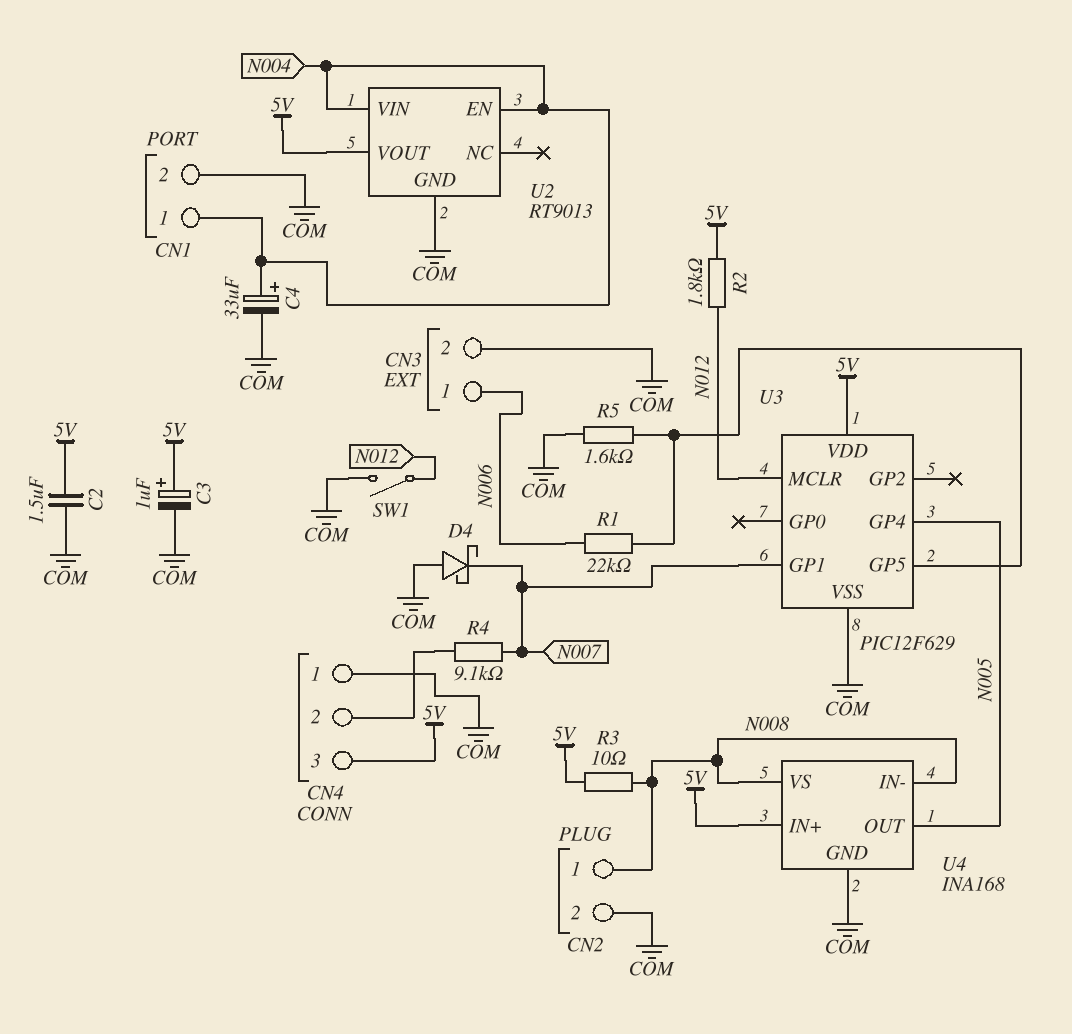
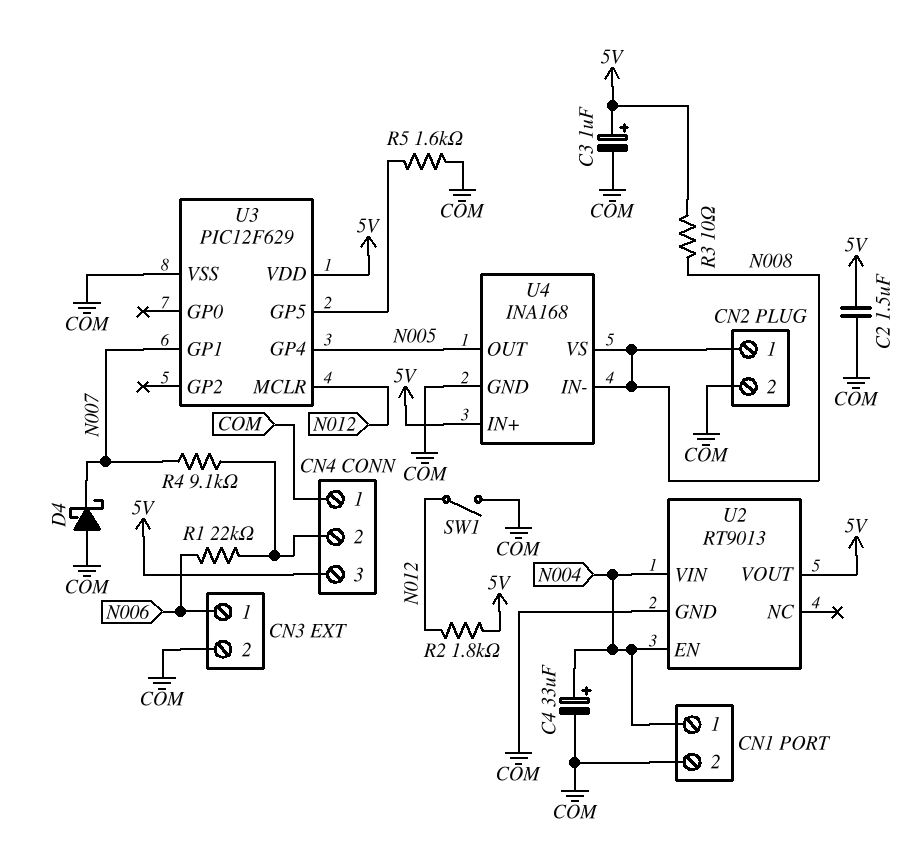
R1: 22k (N006, U3/GP5) -> 22k (CN4/2, N006)

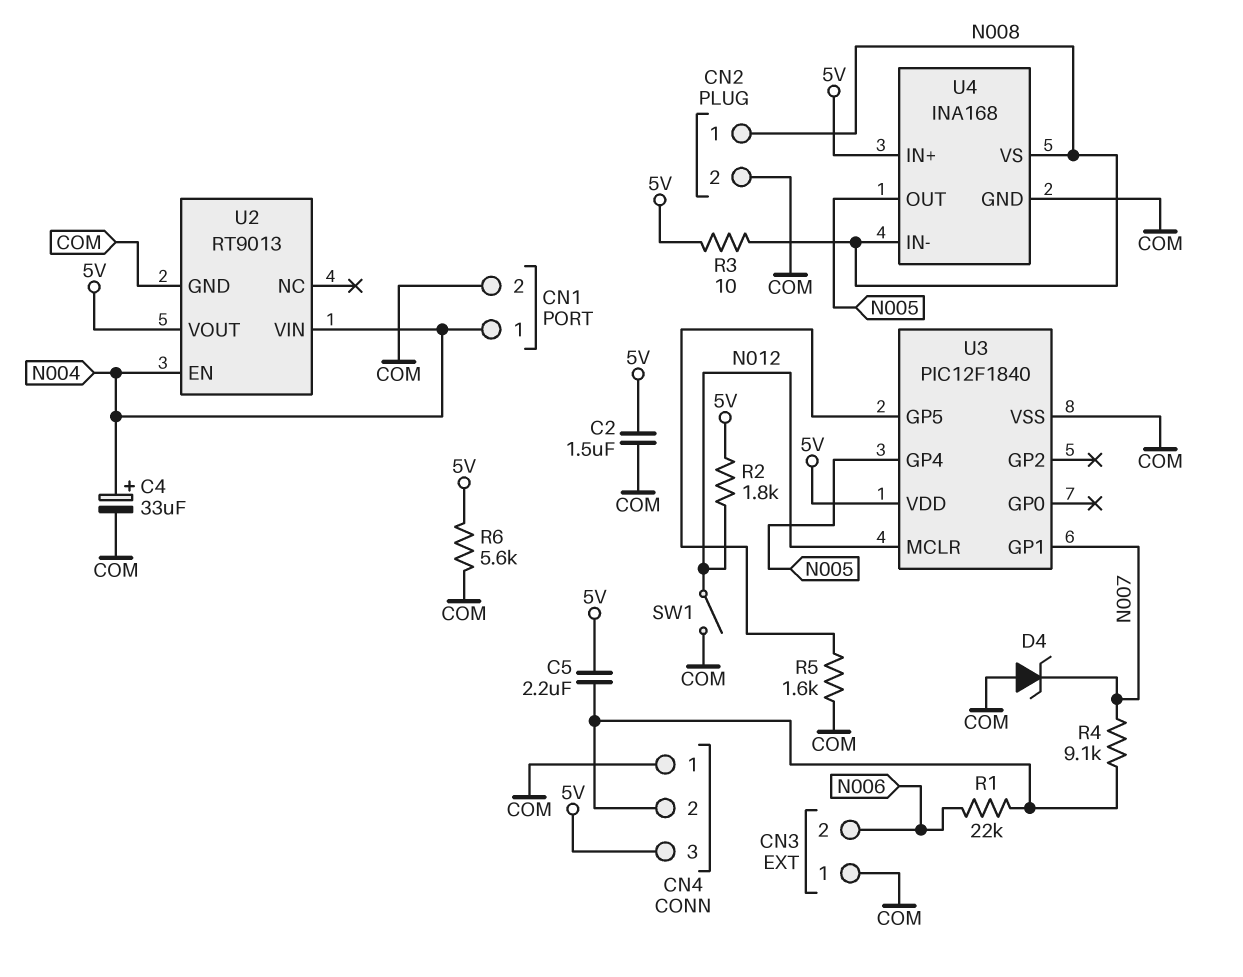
C3: 1uF (plus 5V, minus COM) -> none
C5: none -> 2.2uF (5V, CN4/2)
CN3 pin 1: N006 -> COM
CN3 pin 2: COM -> N006
D4: schottky (A COM, K N007) -> zener (A COM, K N007)
R6: none -> 5.6k (5V, COM)
U3: PIC12F629 -> PIC12F1840

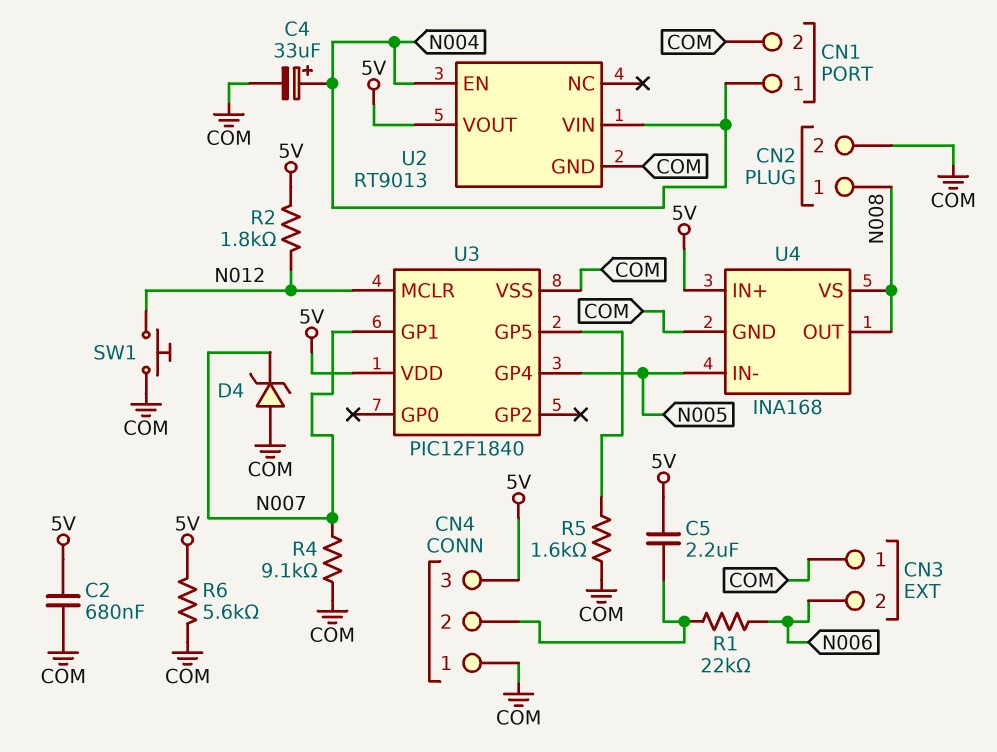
C2: 1.5uF (5V, COM) -> 680nF (5V, COM)
R3: 10 (5V, N008) -> none
R4: 9.1k (CN4/2, N007) -> 9.1k (COM, N007)
SW1: switch (COM, N012) -> button (COM, N012)
U4 pin IN-: N008 -> N005
U4 pin OUT: N005 -> N008

